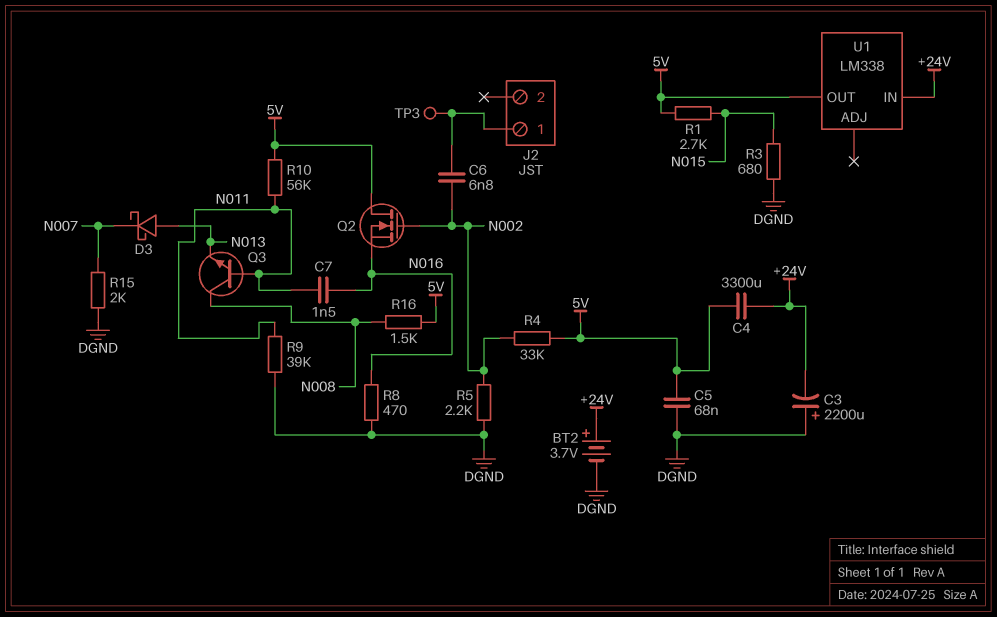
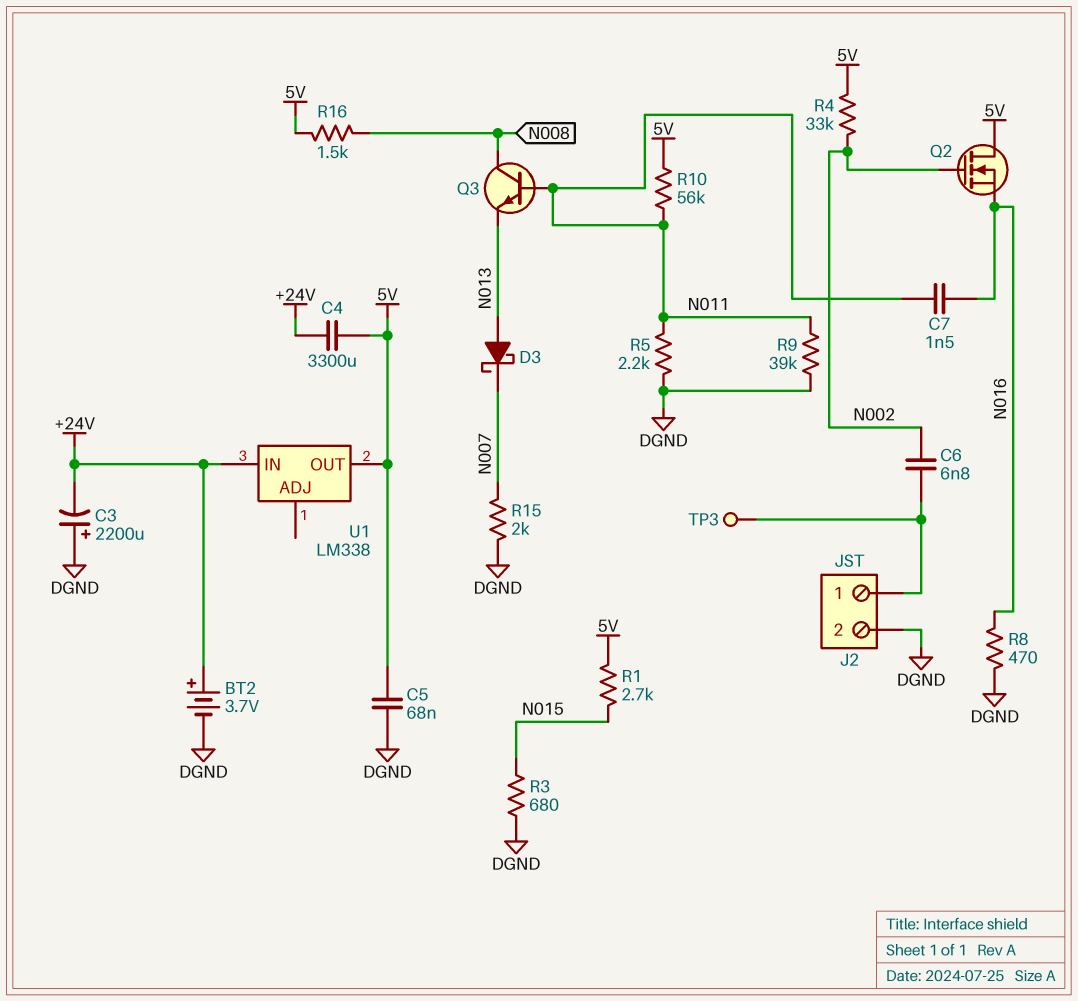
J2 pin 2: none -> DGND
R5: 2.2k (DGND, N002) -> 2.2k (DGND, N011)

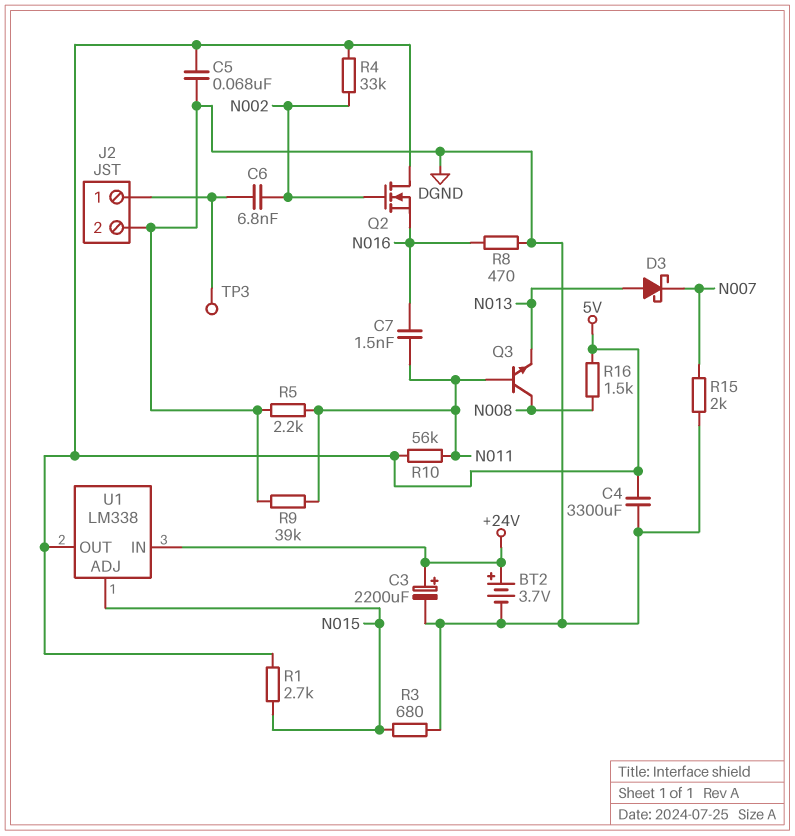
C3: 2200uF (plus DGND, minus +24V) -> 2200uF (plus +24V, minus DGND)
C4: 3300uF (+24V, 5V) -> 3300uF (5V, DGND)
U1 pin ADJ: none -> N015

